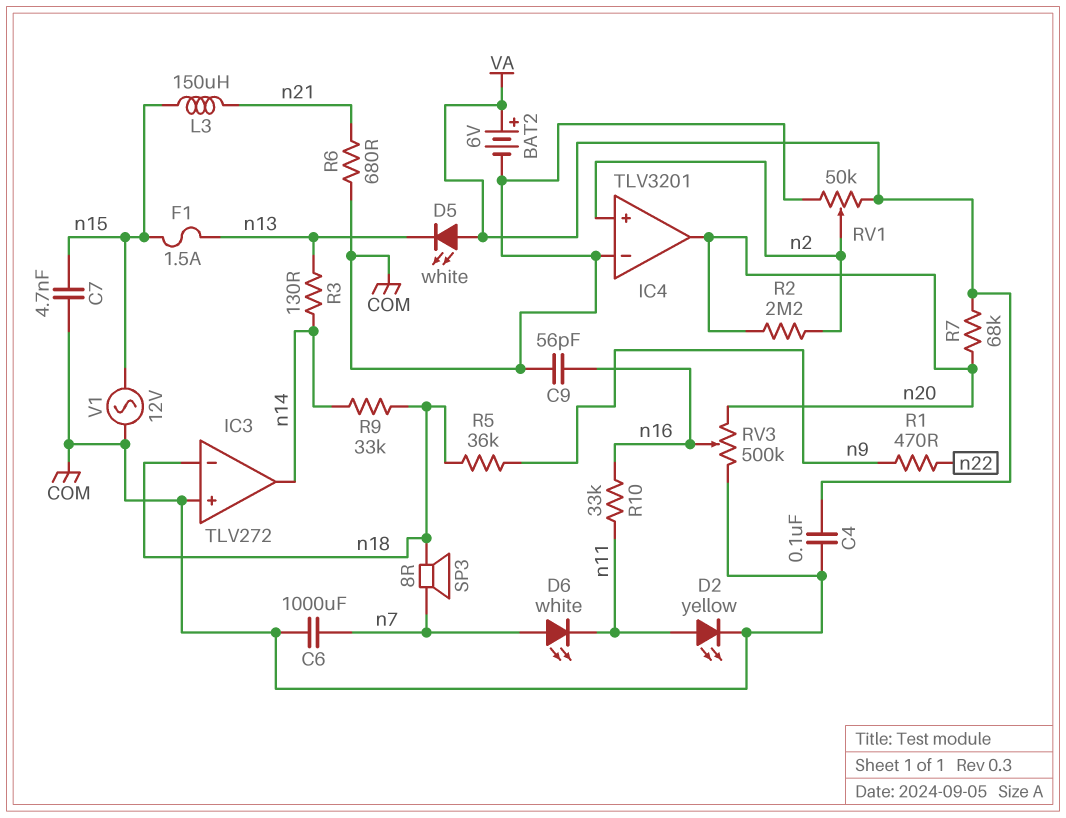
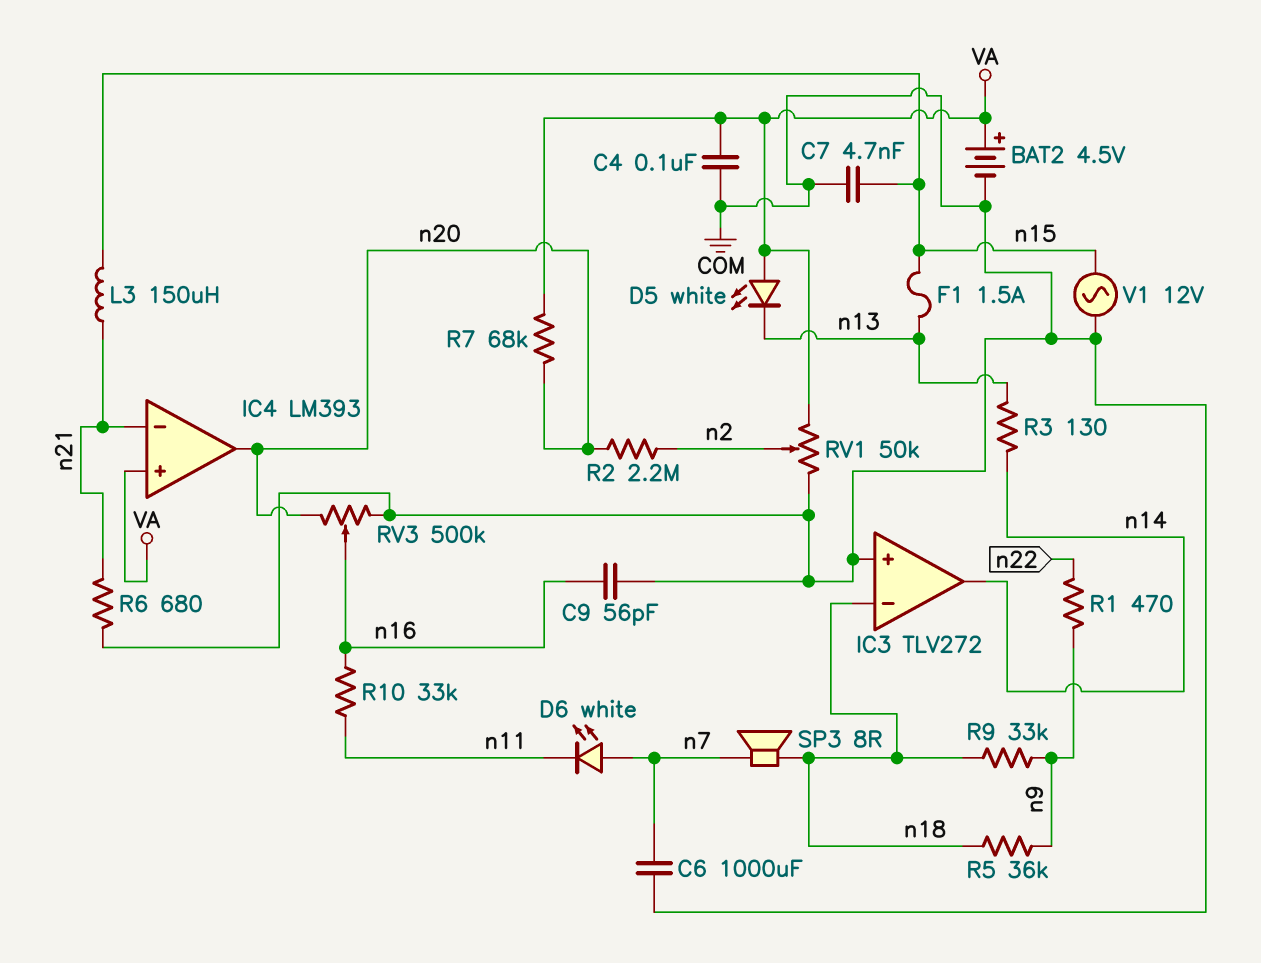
BAT2: 6V (plus VA, minus COM) -> 4.5V (plus VA, minus COM)
D2: LED yellow (A n11, K COM) -> none
IC4: TLV3201 -> LM393
IC4 pin in+: n2 -> VA
IC4 pin in-: COM -> n21
R9: 33k (n14, n18) -> 33k (n9, n18)

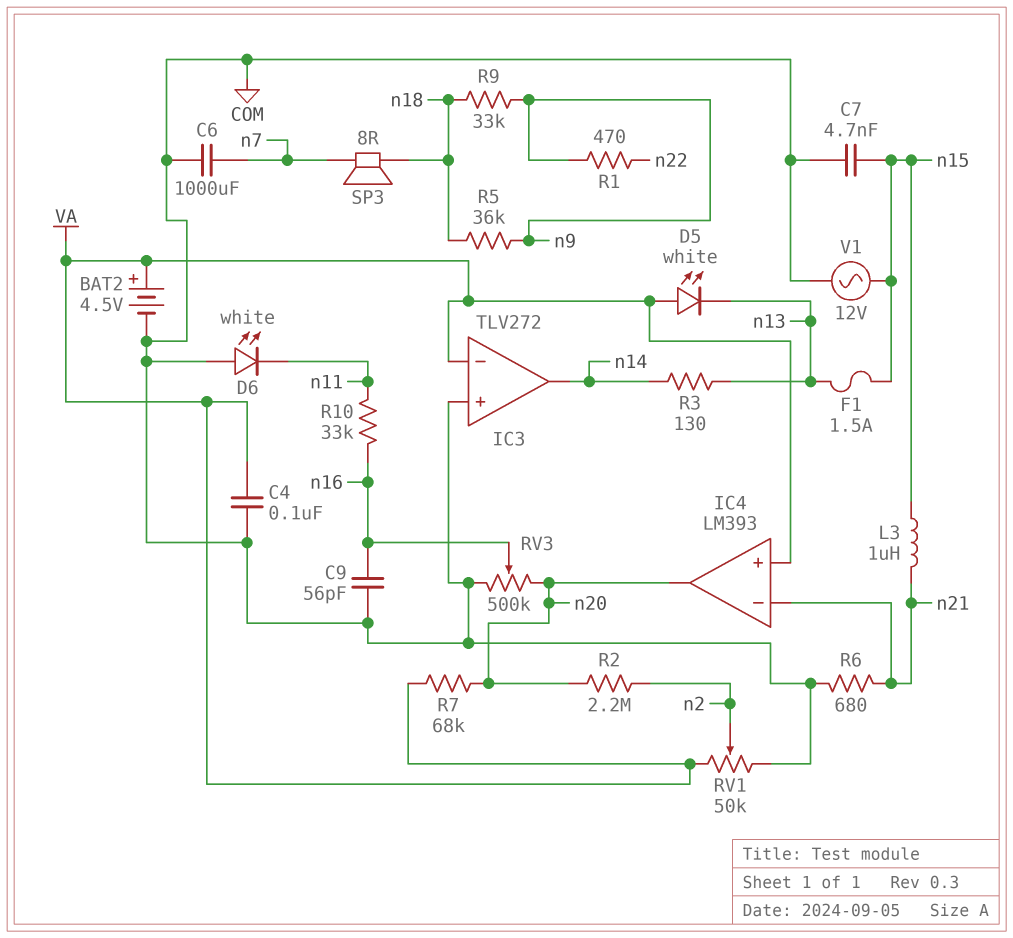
D6: LED white (A n7, K n11) -> LED white (A COM, K n11)
IC3 pin in-: n18 -> VA
L3: 150uH (n15, n21) -> 1uH (n15, n21)

